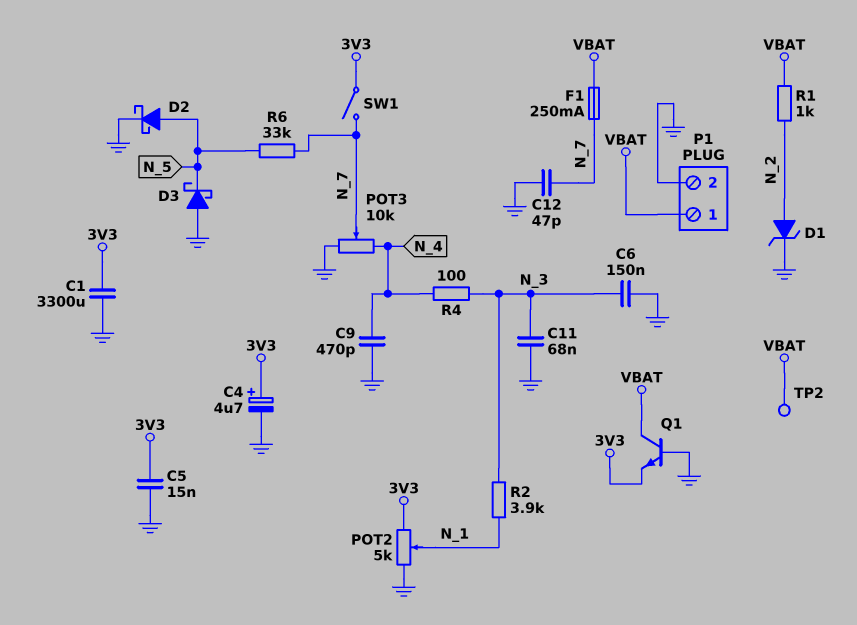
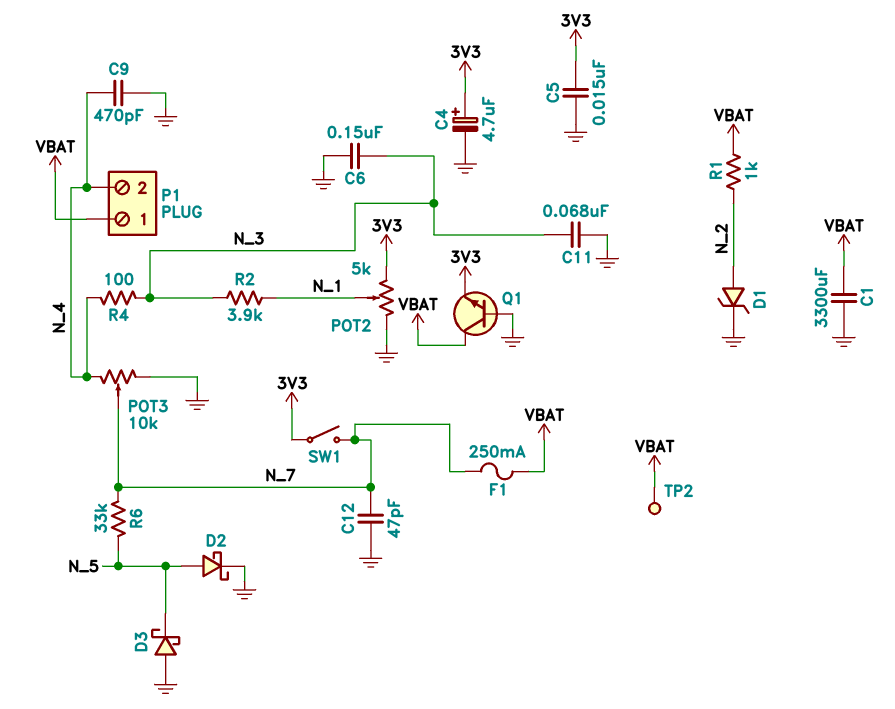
C1: 3300uF (3V3, GND) -> 3300uF (GND, VBAT)
P1 pin 2: GND -> N_4

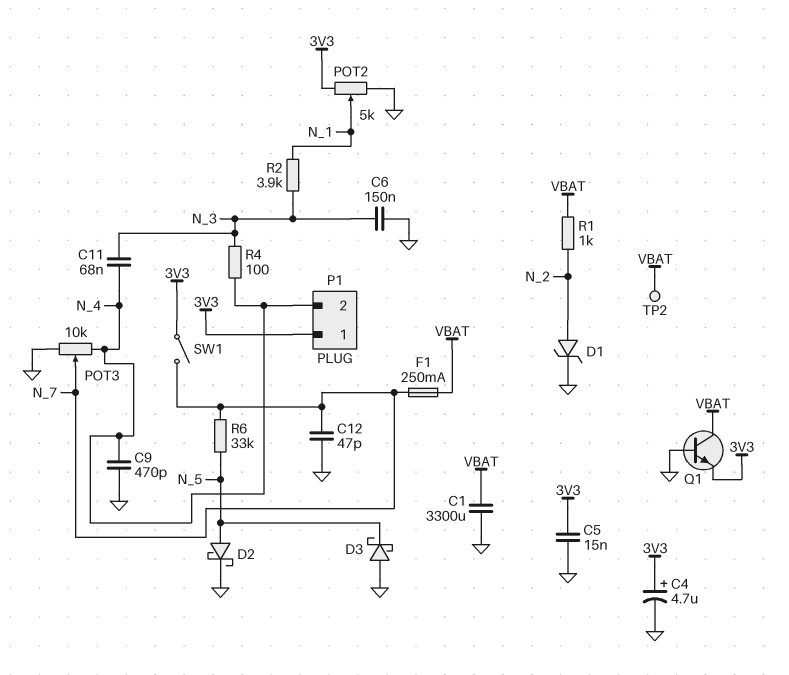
C11: 68nF (GND, N_3) -> 68nF (N_3, N_4)
P1 pin 1: VBAT -> 3V3

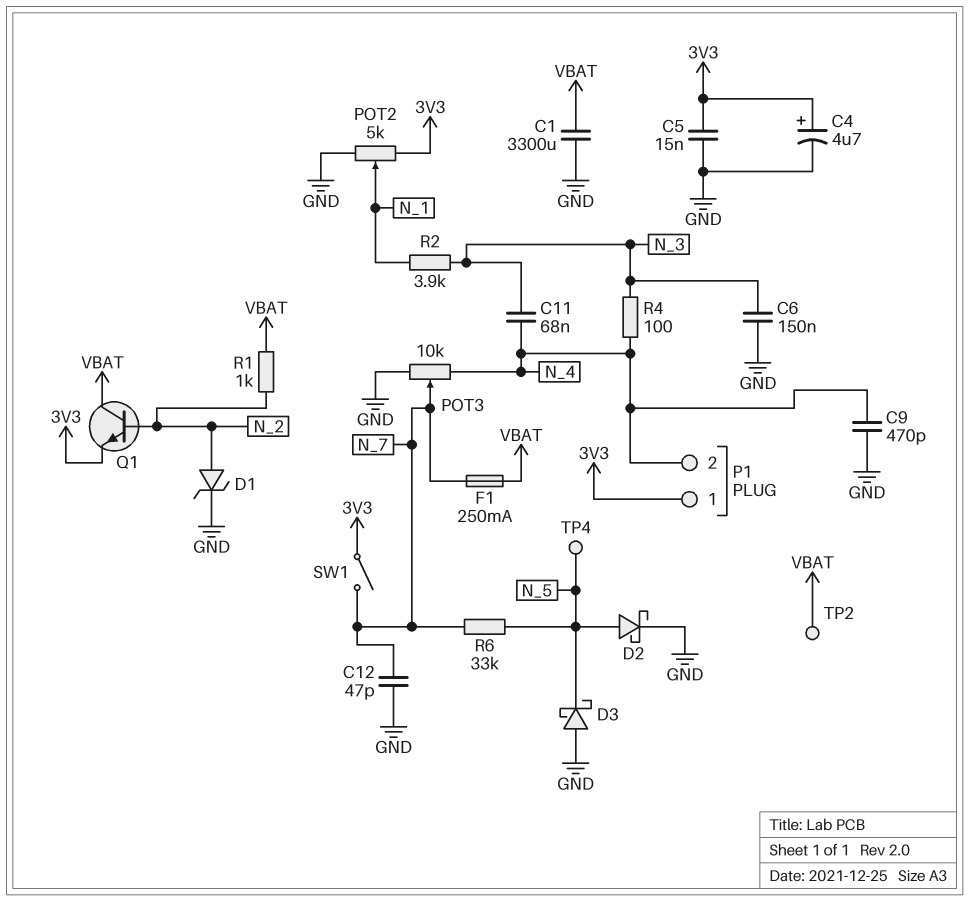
Q1: NPN (B GND, C VBAT, E 3V3) -> NPN (B N_2, C VBAT, E 3V3)
TP4: none -> test point (N_5)

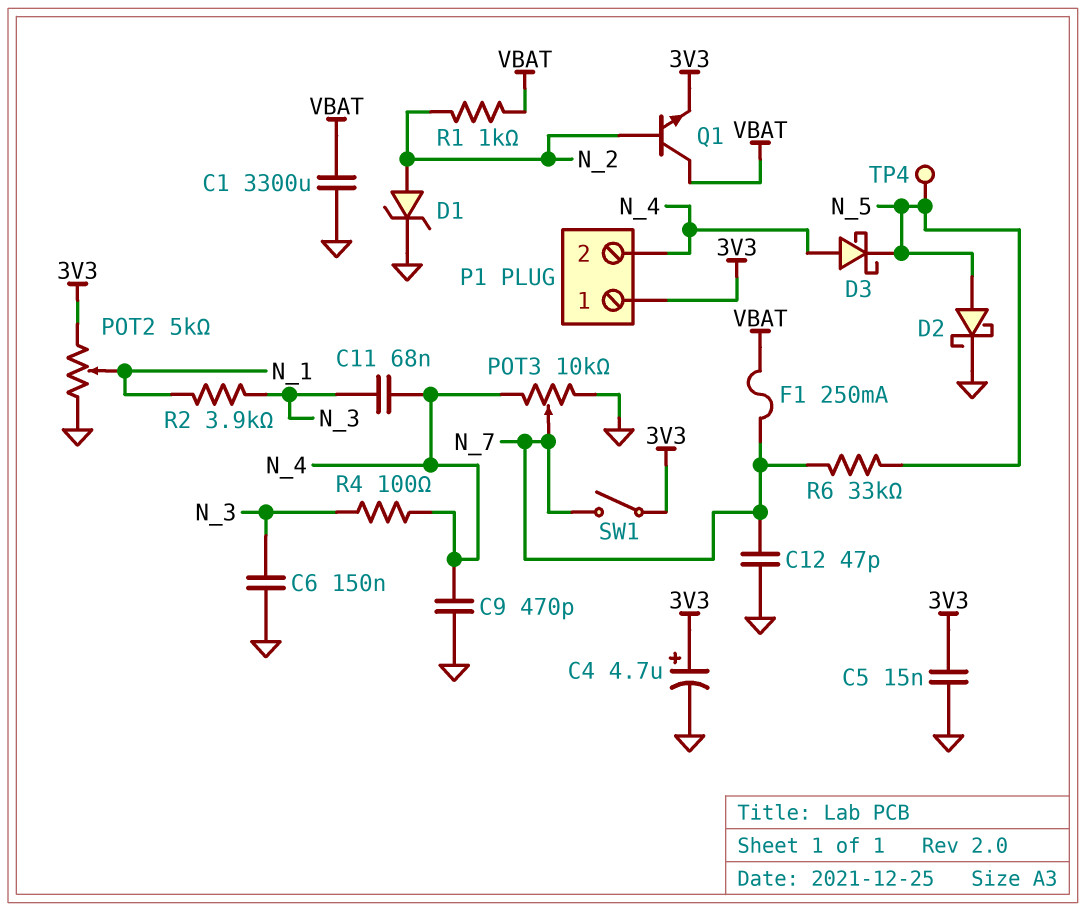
D3: schottky (A GND, K N_5) -> schottky (A N_4, K N_5)
TP2: test point (VBAT) -> none

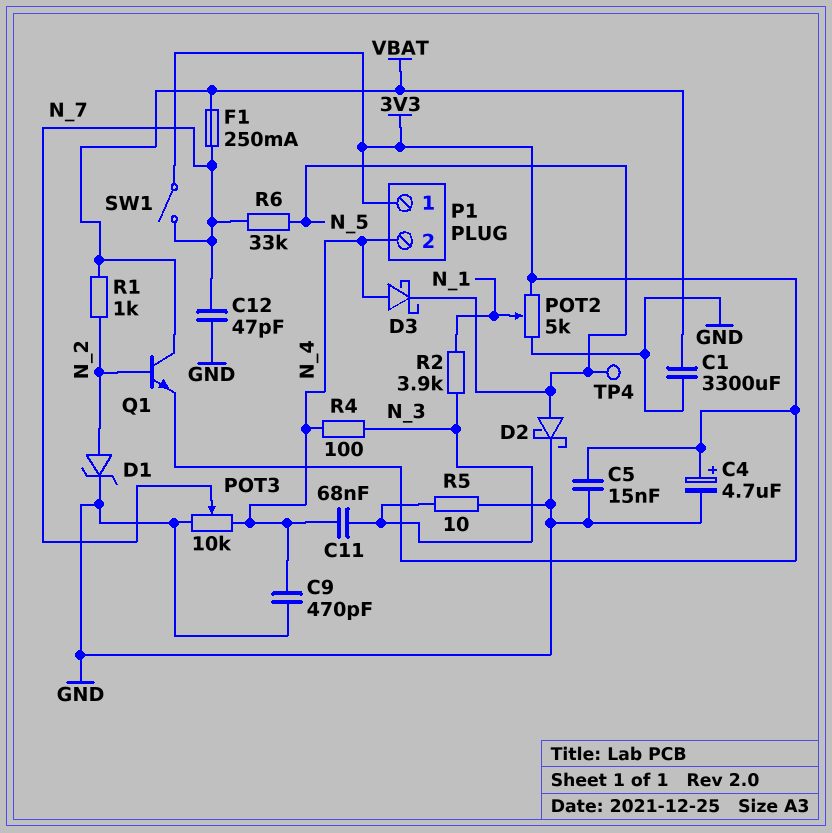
C6: 150nF (GND, N_3) -> none
R5: none -> 10 (GND, N_3)

